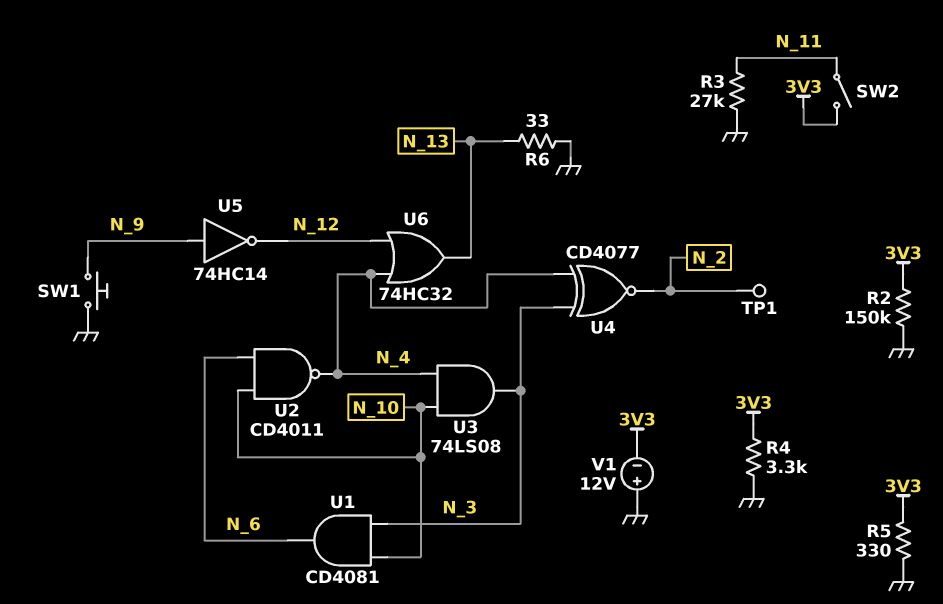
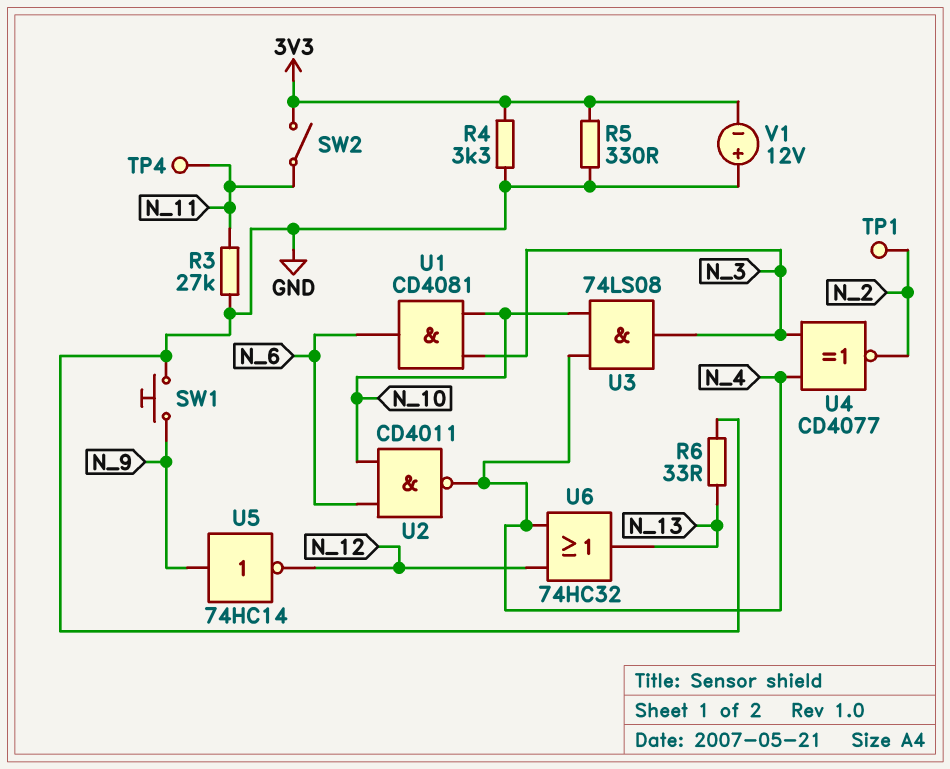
R2: 150k (3V3, GND) -> none
TP4: none -> test point (N_11)

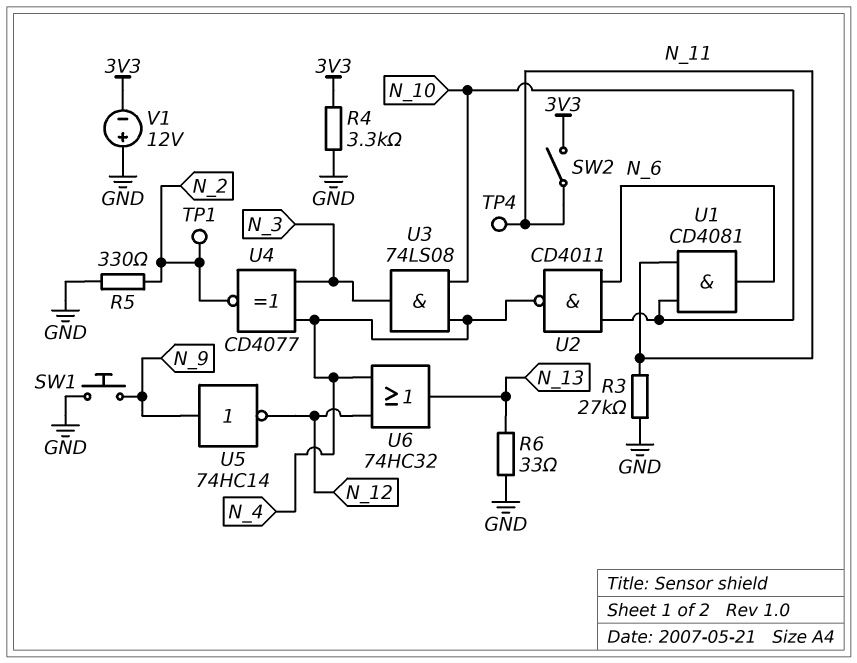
R5: 330 (3V3, GND) -> 330 (GND, N_2)
U1: AND CD4081 (in N_3, in N_10, out N_6) -> AND CD4081 (in N_10, in N_11, out N_6)

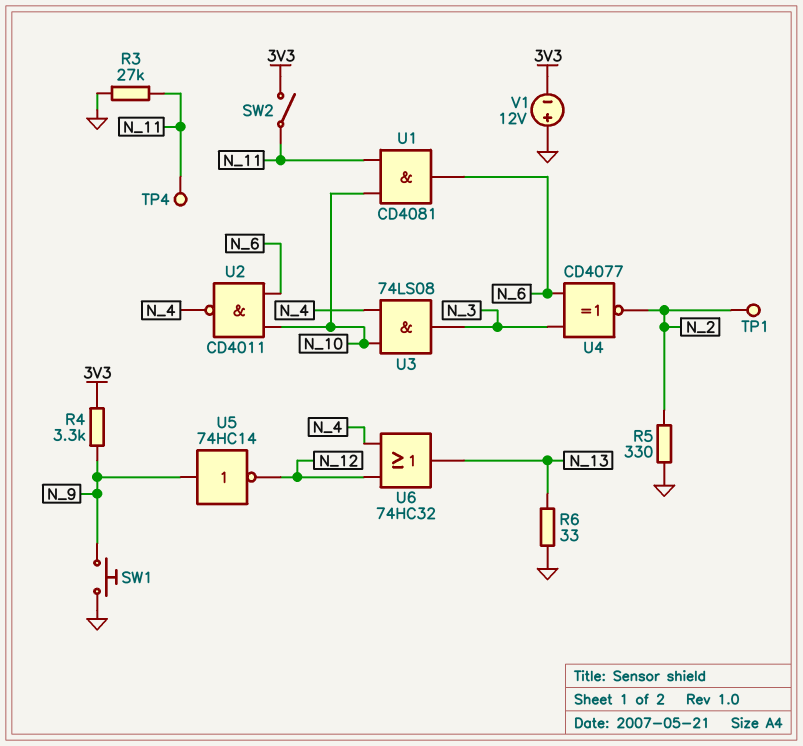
R4: 3.3k (3V3, GND) -> 3.3k (3V3, N_9)
U4: XNOR CD4077 (in N_3, in N_4, out N_2) -> XNOR CD4077 (in N_3, in N_6, out N_2)

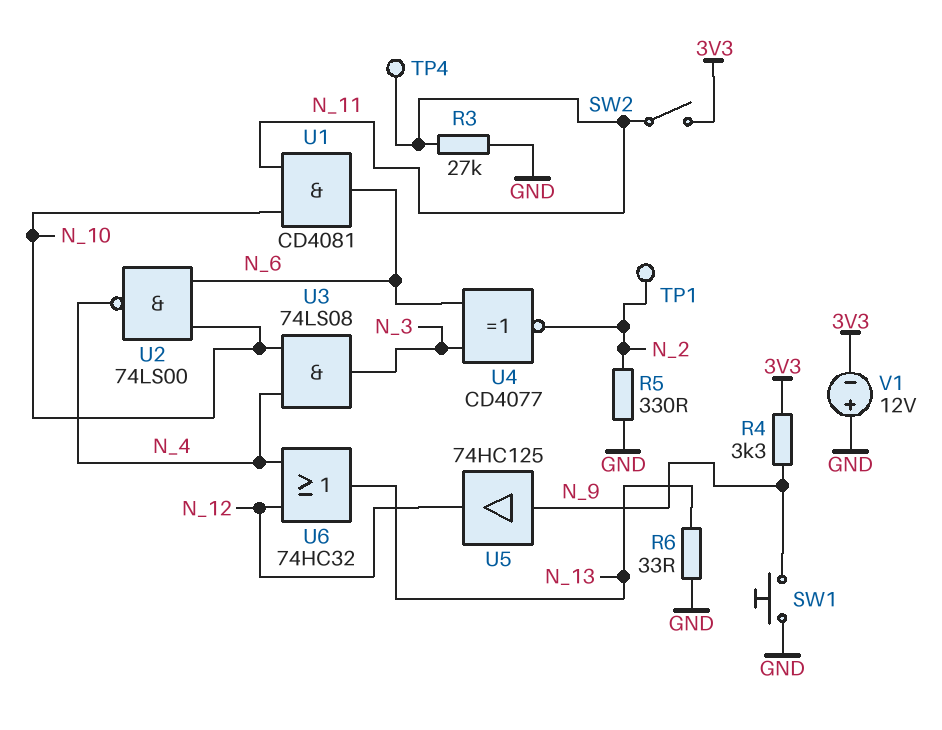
U2: NAND CD4011 (in N_6, in N_10, out N_4) -> NAND 74LS00 (in N_6, in N_10, out N_4)
U5: NOT 74HC14 (in N_9, out N_12) -> buffer 74HC125 (in N_9, out N_12)

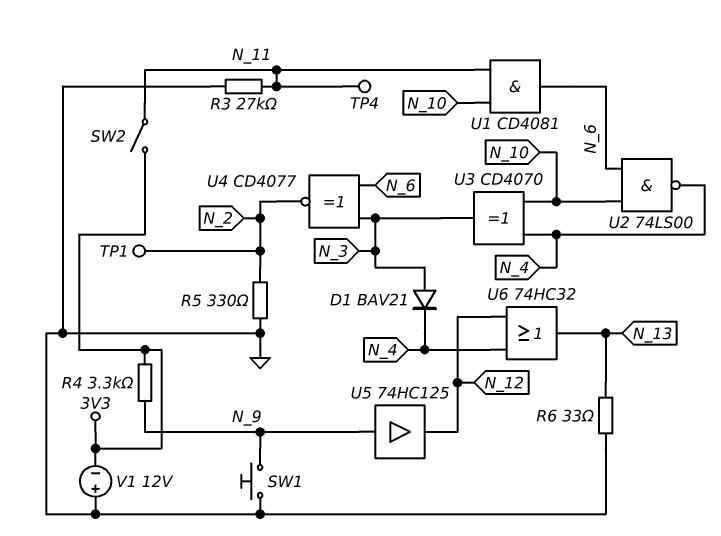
D1: none -> diode BAV21 (A N_3, K N_4)
U3: AND 74LS08 (in N_4, in N_10, out N_3) -> XOR CD4070 (in N_4, in N_10, out N_3)

